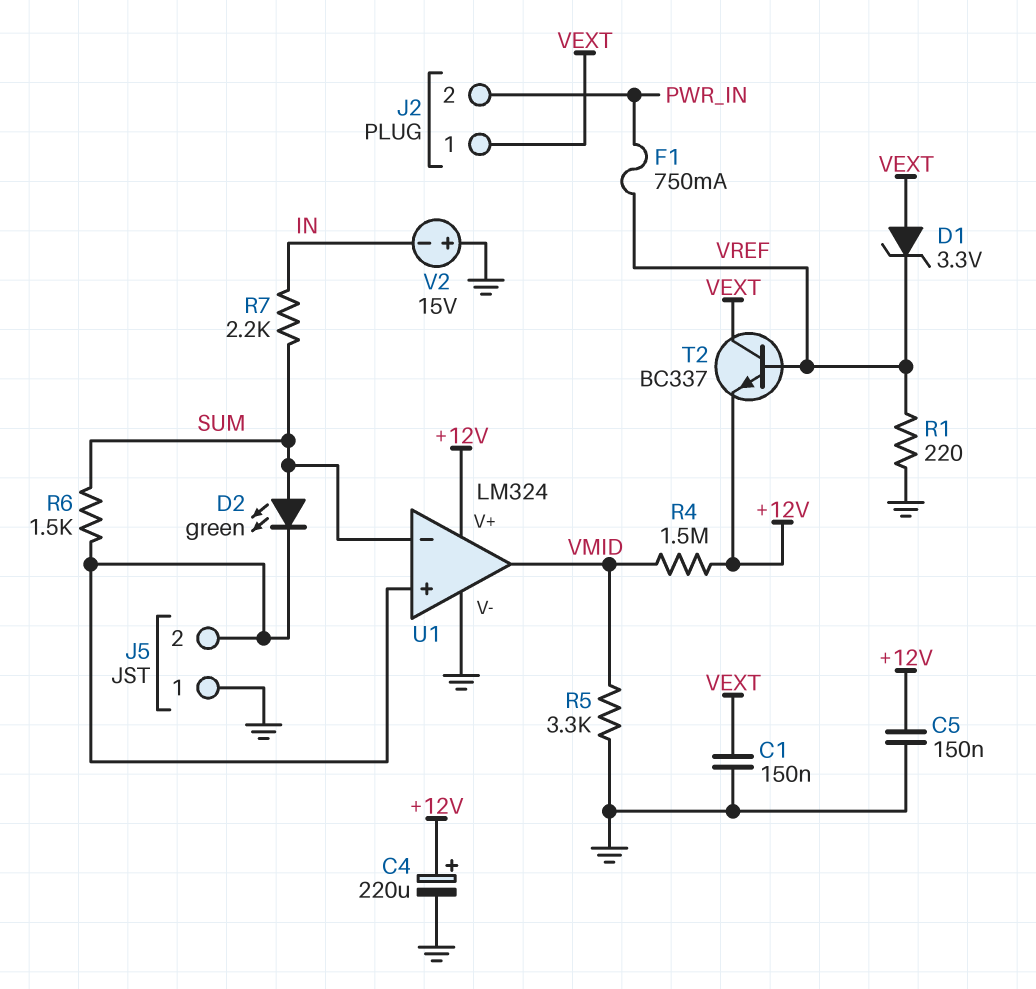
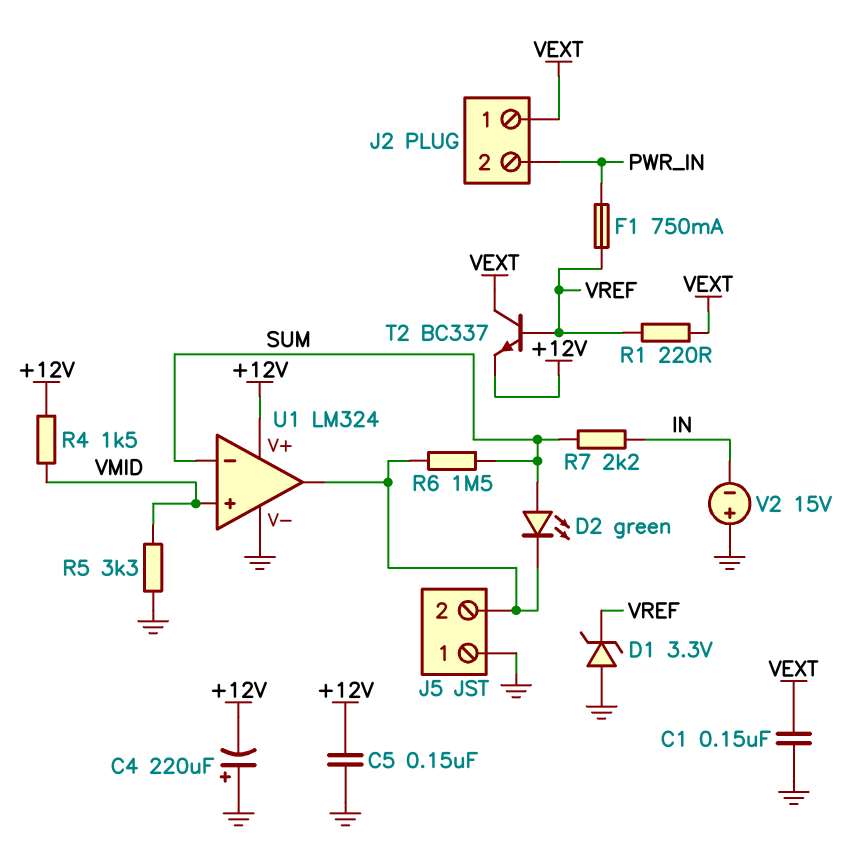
C4: 220uF (plus +12V, minus GND) -> 220uF (plus GND, minus +12V)
D1: zener 3.3V (A VEXT, K VREF) -> zener 3.3V (A GND, K VREF)
R1: 220 (GND, VREF) -> 220 (VEXT, VREF)
R4: 1.5M (+12V, VMID) -> 1.5k (+12V, VMID)
R6: 1.5k (J5/2, SUM) -> 1.5M (J5/2, SUM)
U1 pin in+: J5/2 -> VMID
U1 pin out: VMID -> J5/2

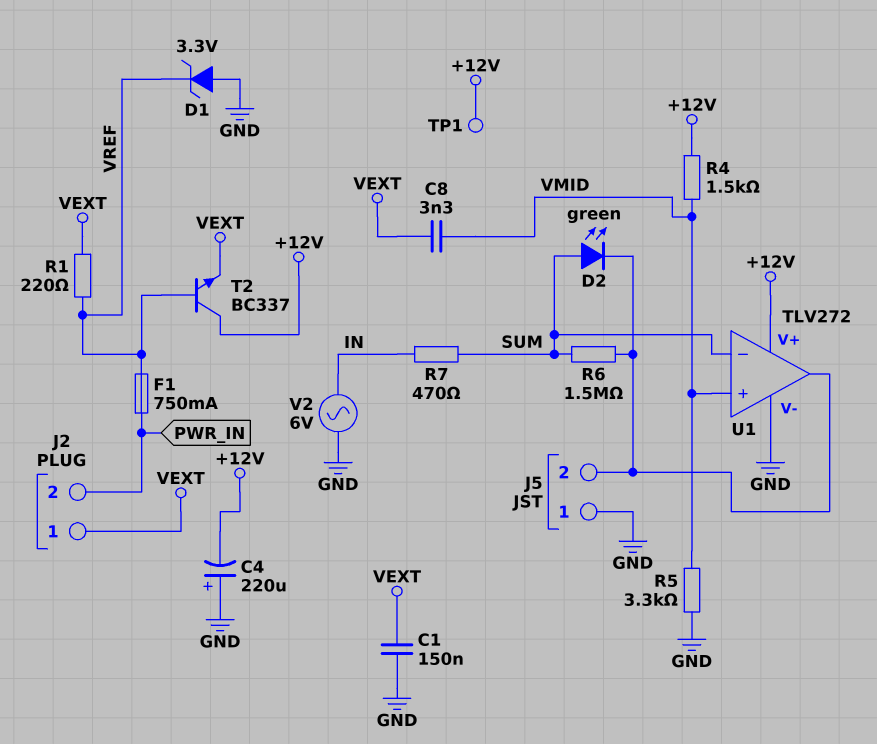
C5: 150nF (+12V, GND) -> none
C8: none -> 3.3nF (VEXT, VMID)
R7: 2.2k (IN, SUM) -> 470 (IN, SUM)
T2: NPN BC337 (B VREF, C VEXT, E +12V) -> NPN BC337 (B VREF, C +12V, E VEXT)
TP1: none -> test point (+12V)
U1: LM324 -> TLV272
V2: 15V (plus GND, minus IN) -> AC 6V (GND, IN)

